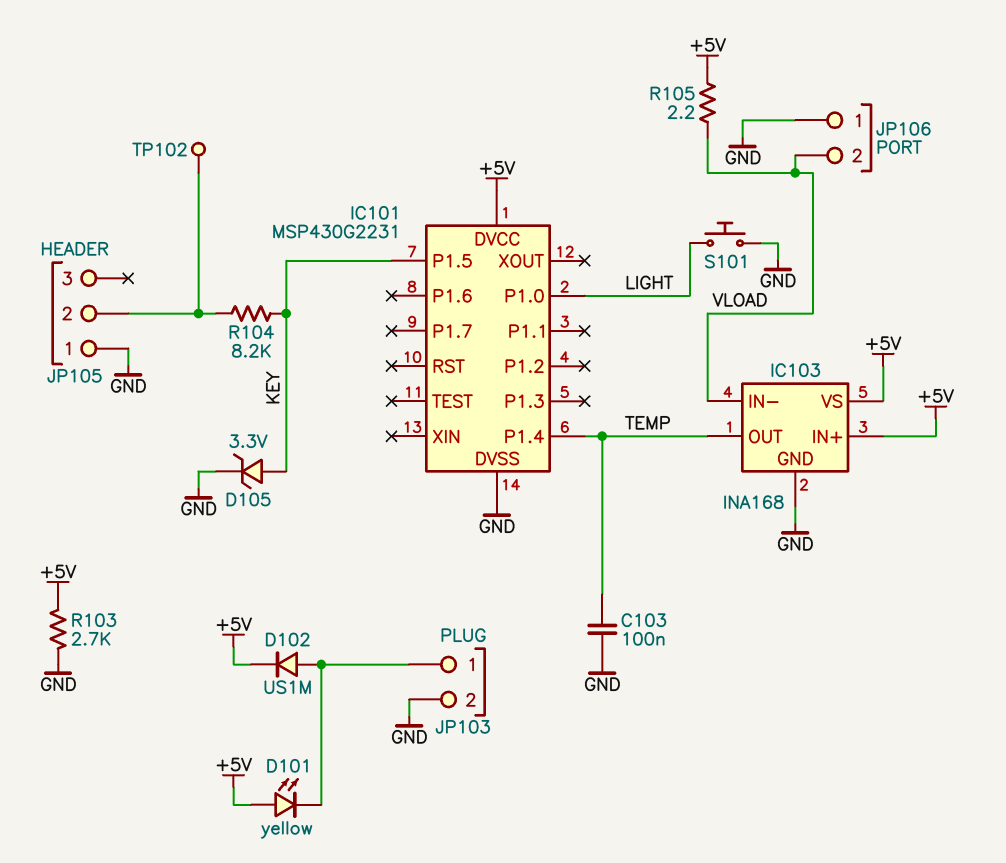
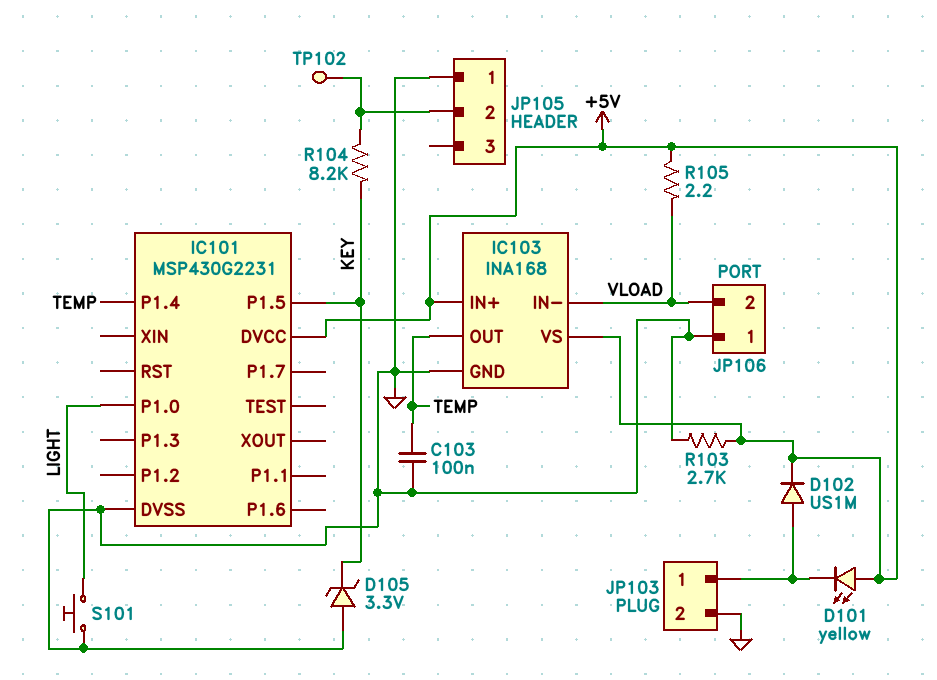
D105: zener 3.3V (A KEY, K GND) -> zener 3.3V (A GND, K KEY)

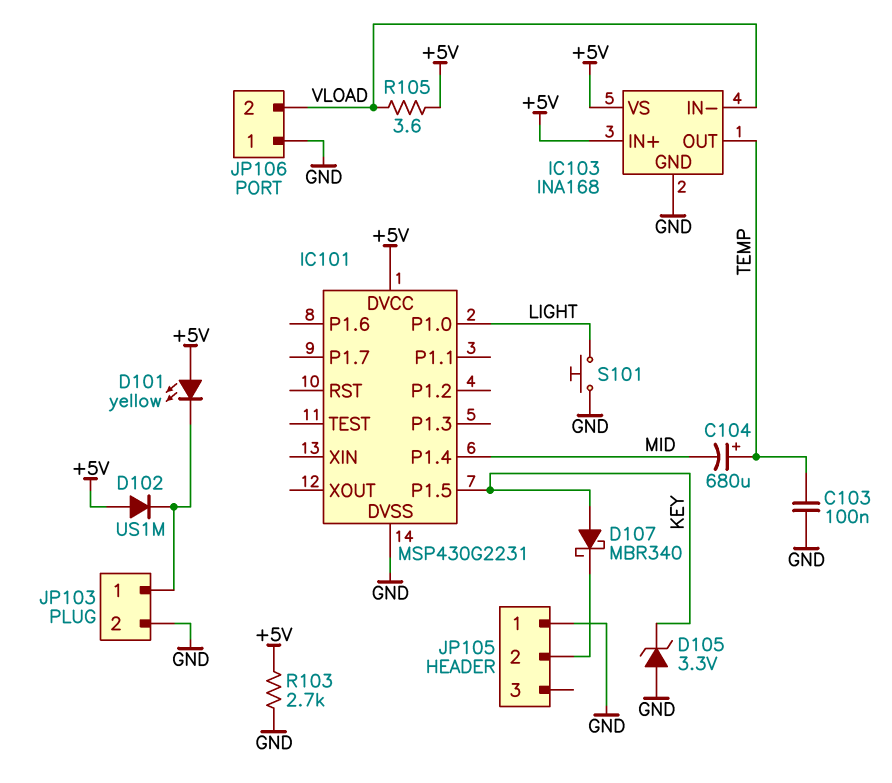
C104: none -> 680uF (plus TEMP, minus MID)
D102: diode US1M (A JP103/1, K +5V) -> diode US1M (A +5V, K JP103/1)
D107: none -> schottky MBR340 (A KEY, K JP105/2)
IC101 pin P1.4: TEMP -> MID
R104: 8.2k (JP105/2, KEY) -> none
R105: 2.2 (+5V, VLOAD) -> 3.6 (+5V, VLOAD)
TP102: test point (JP105/2) -> none

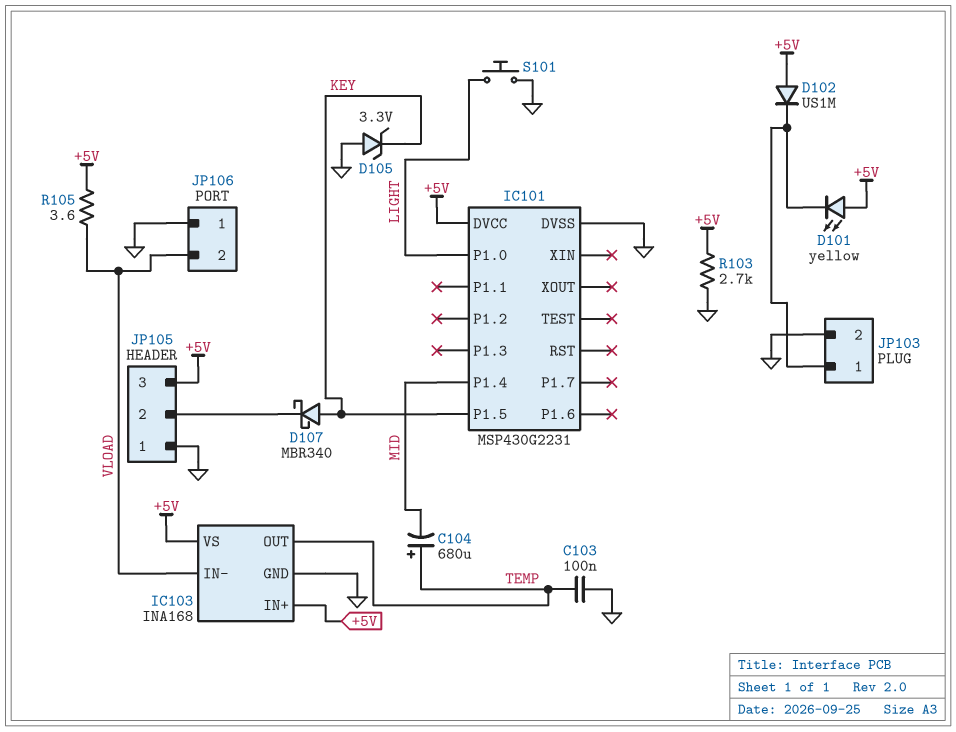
JP105 pin 3: none -> +5V

